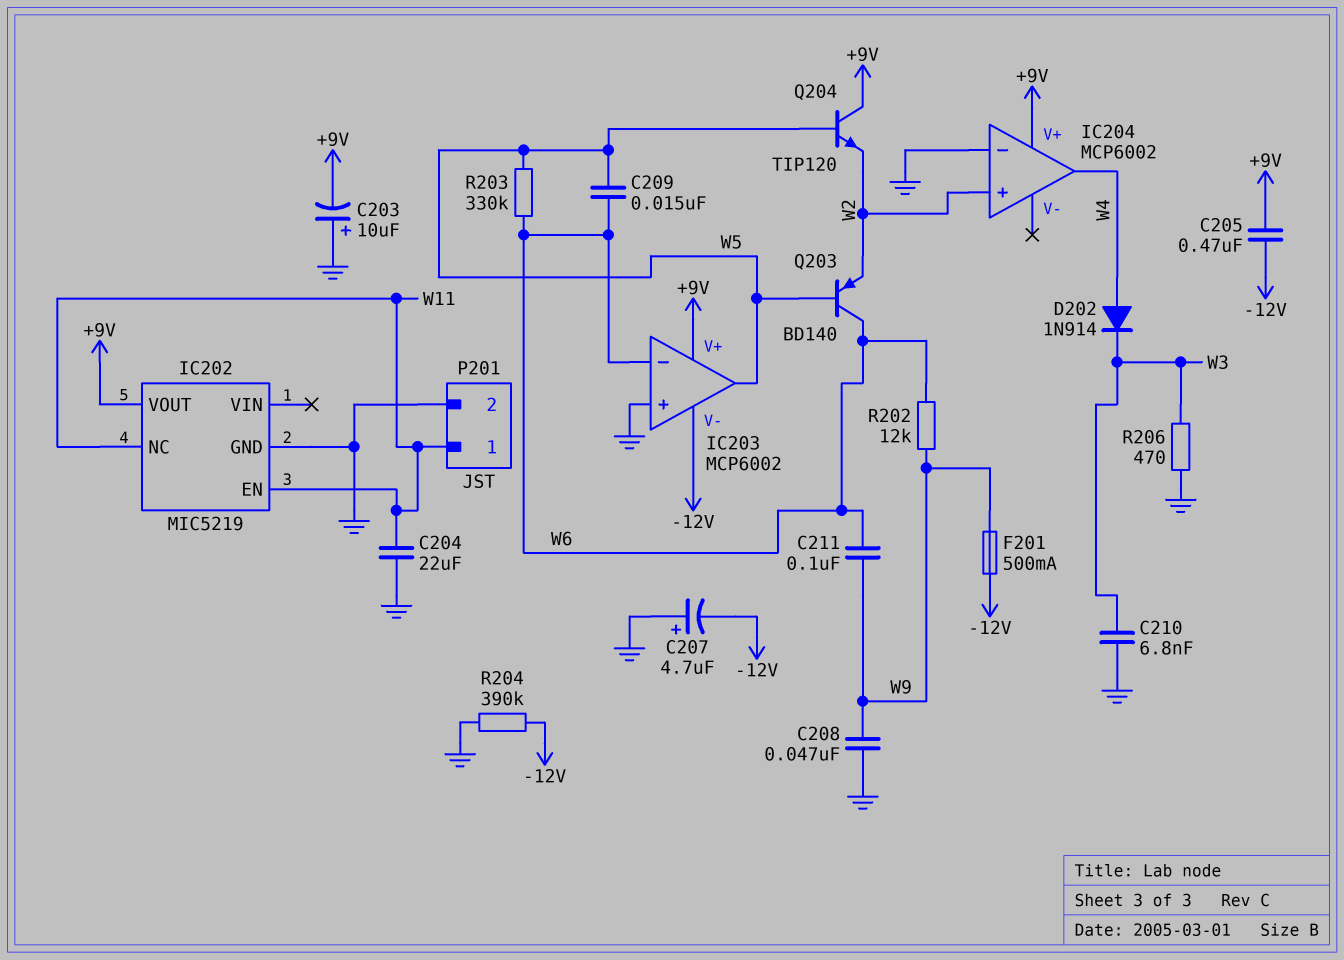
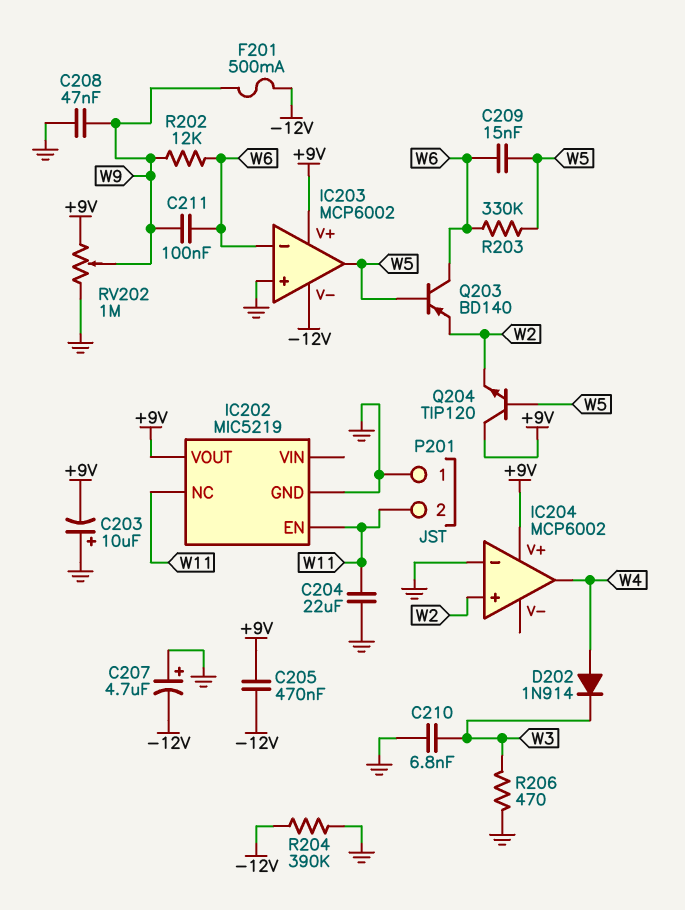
P201 pin 1: W11 -> GND
P201 pin 2: GND -> W11
RV202: none -> 1M (+9V, GND, wiper W9)

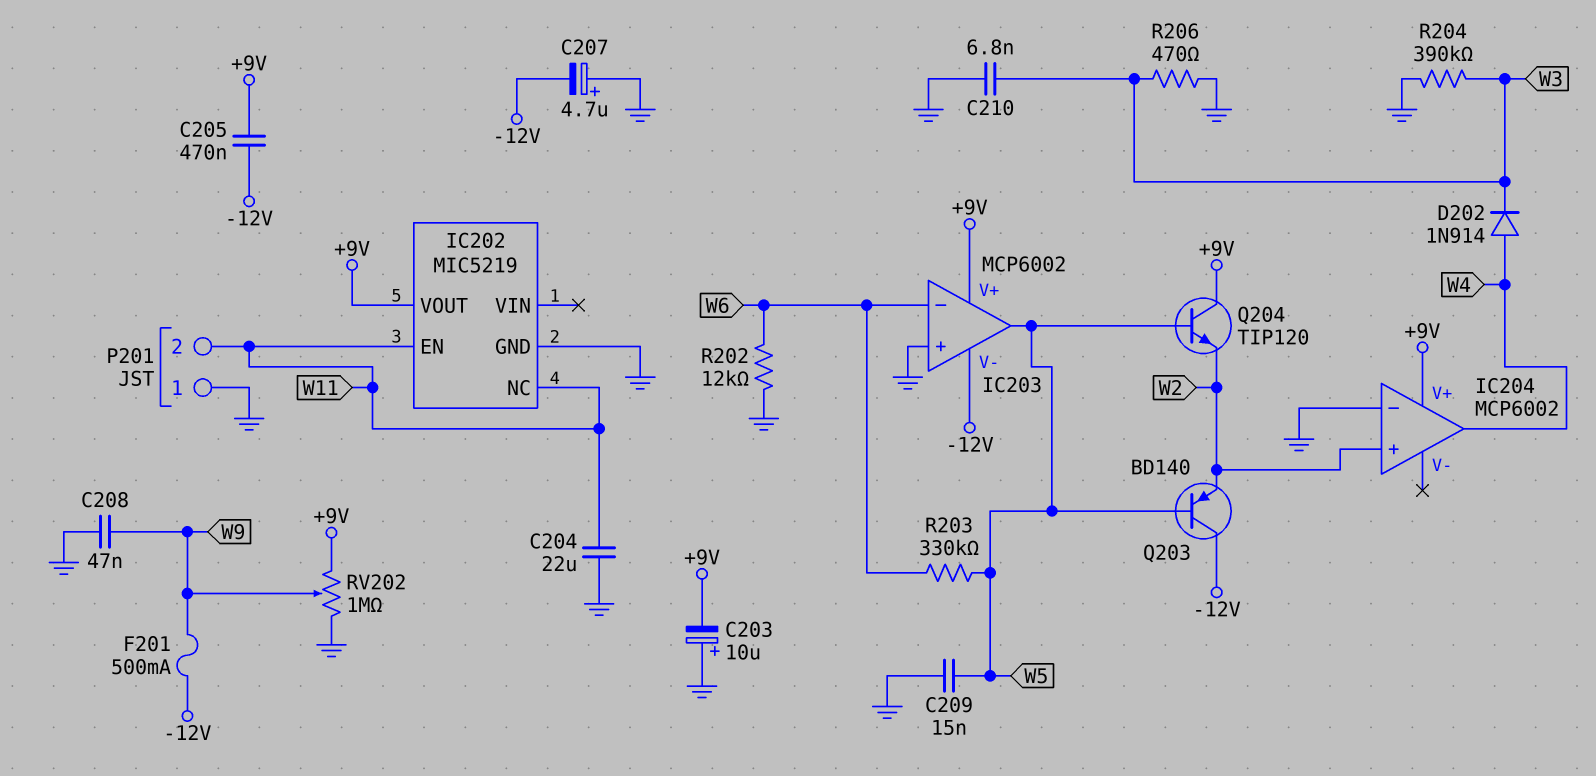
C209: 15nF (W5, W6) -> 15nF (GND, W5)
C211: 100nF (W6, W9) -> none
Q203: PNP BD140 (B W5, C W6, E W2) -> PNP BD140 (B W5, C -12V, E W2)
R202: 12k (W6, W9) -> 12k (GND, W6)
R204: 390k (-12V, GND) -> 390k (GND, W3)

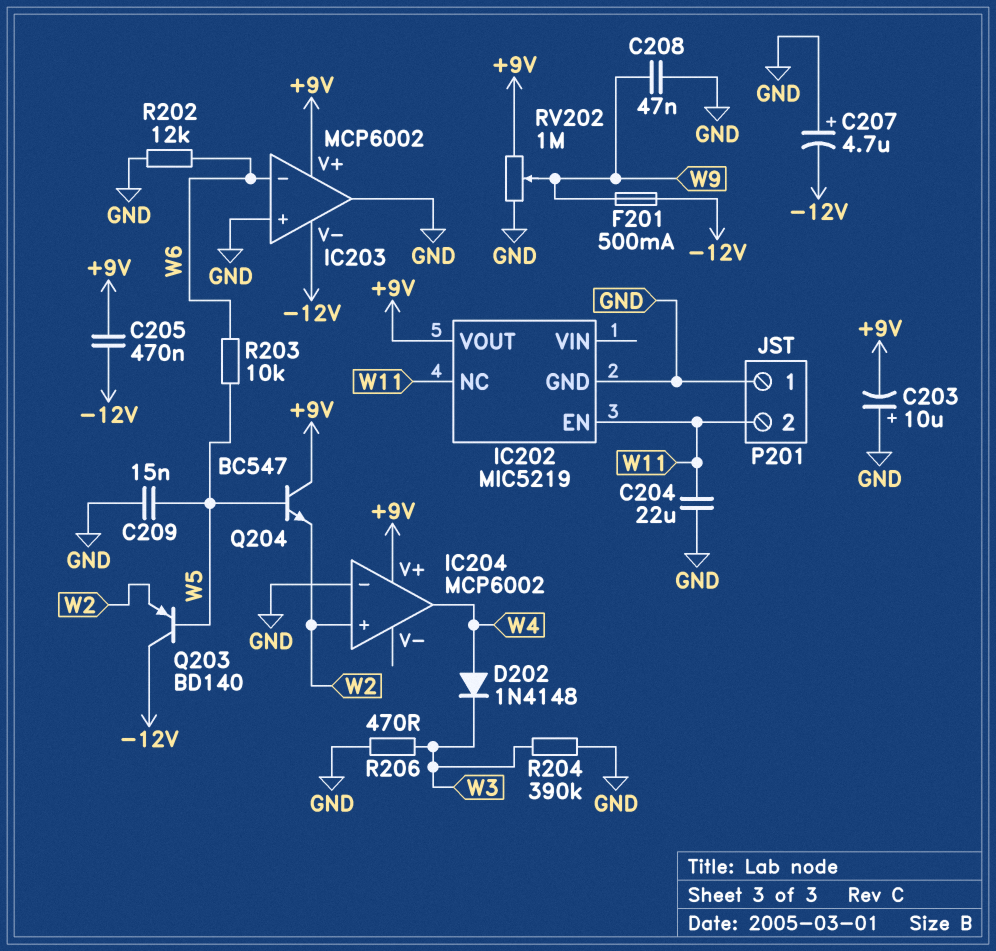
C210: 6.8nF (GND, W3) -> none
D202: diode 1N914 (A W4, K W3) -> diode 1N4148 (A W4, K W3)
IC203 pin out: W5 -> GND
Q204: NPN TIP120 (B W5, C +9V, E W2) -> NPN BC547 (B W5, C +9V, E W2)
R203: 330k (W5, W6) -> 10k (W5, W6)

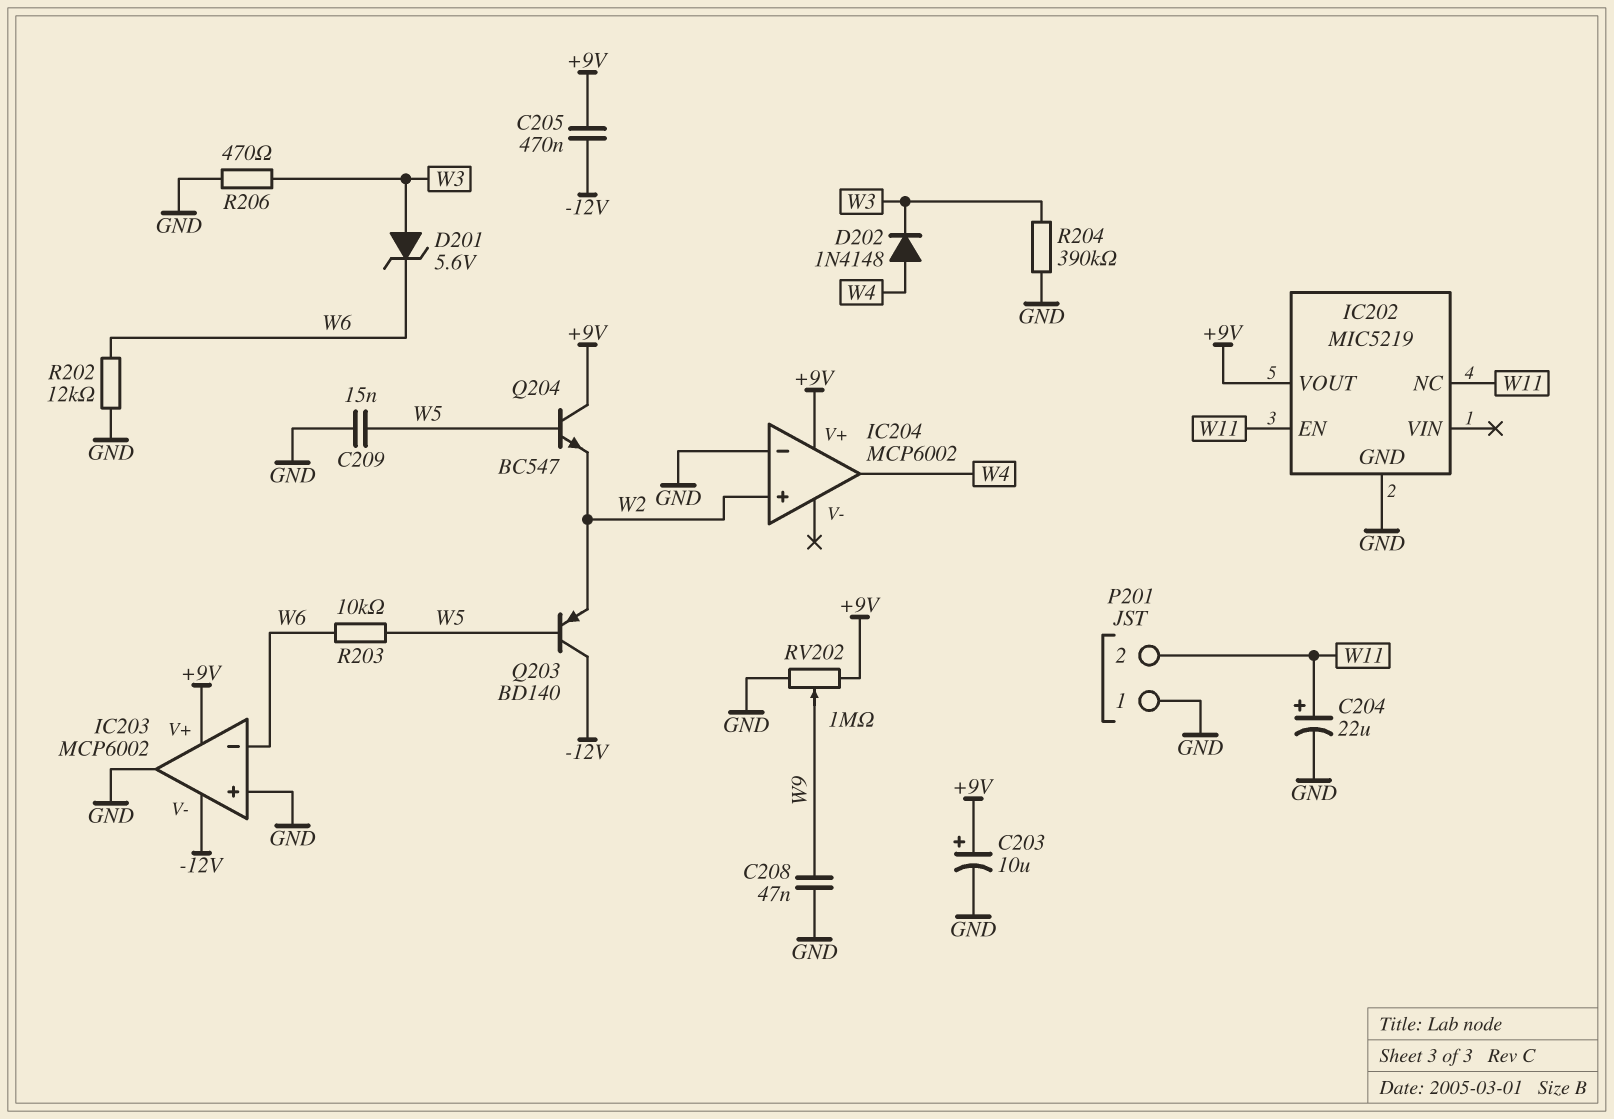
C203: 10uF (plus GND, minus +9V) -> 10uF (plus +9V, minus GND)
C204: 22uF (GND, W11) -> 22uF (plus W11, minus GND)
C207: 4.7uF (plus GND, minus -12V) -> none
D201: none -> zener 5.6V (A W3, K W6)
F201: 500mA (-12V, W9) -> none

